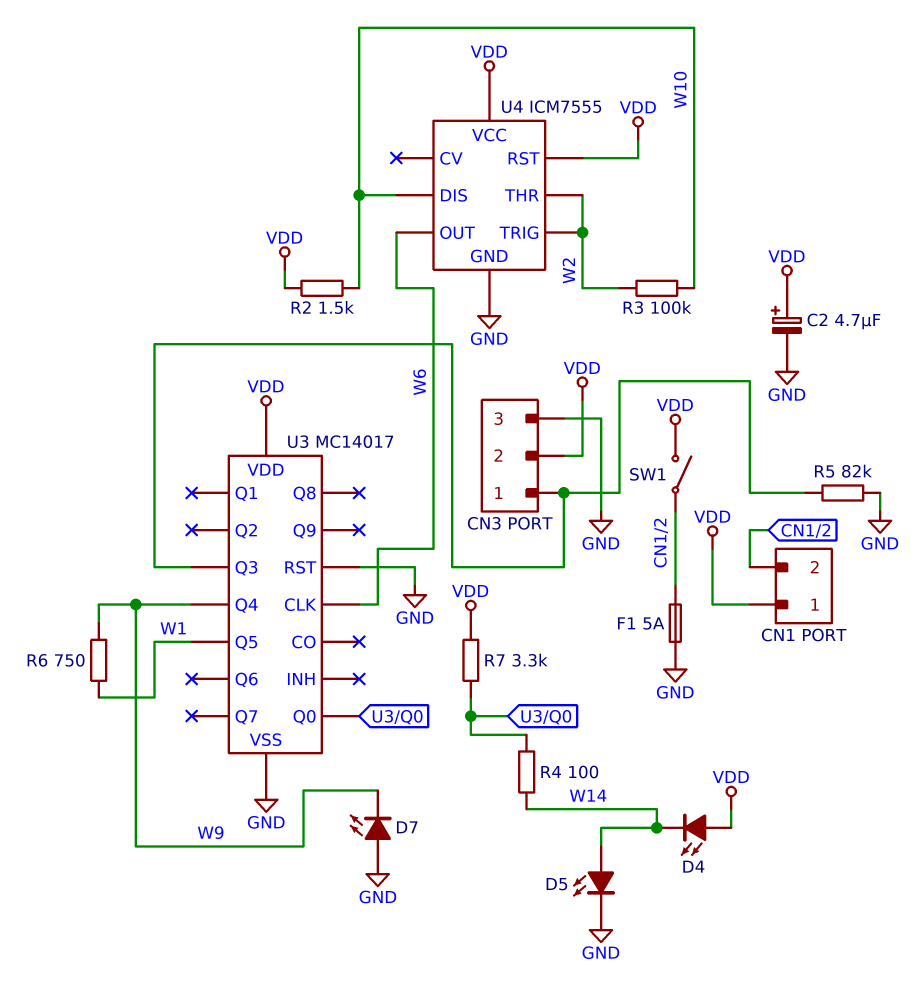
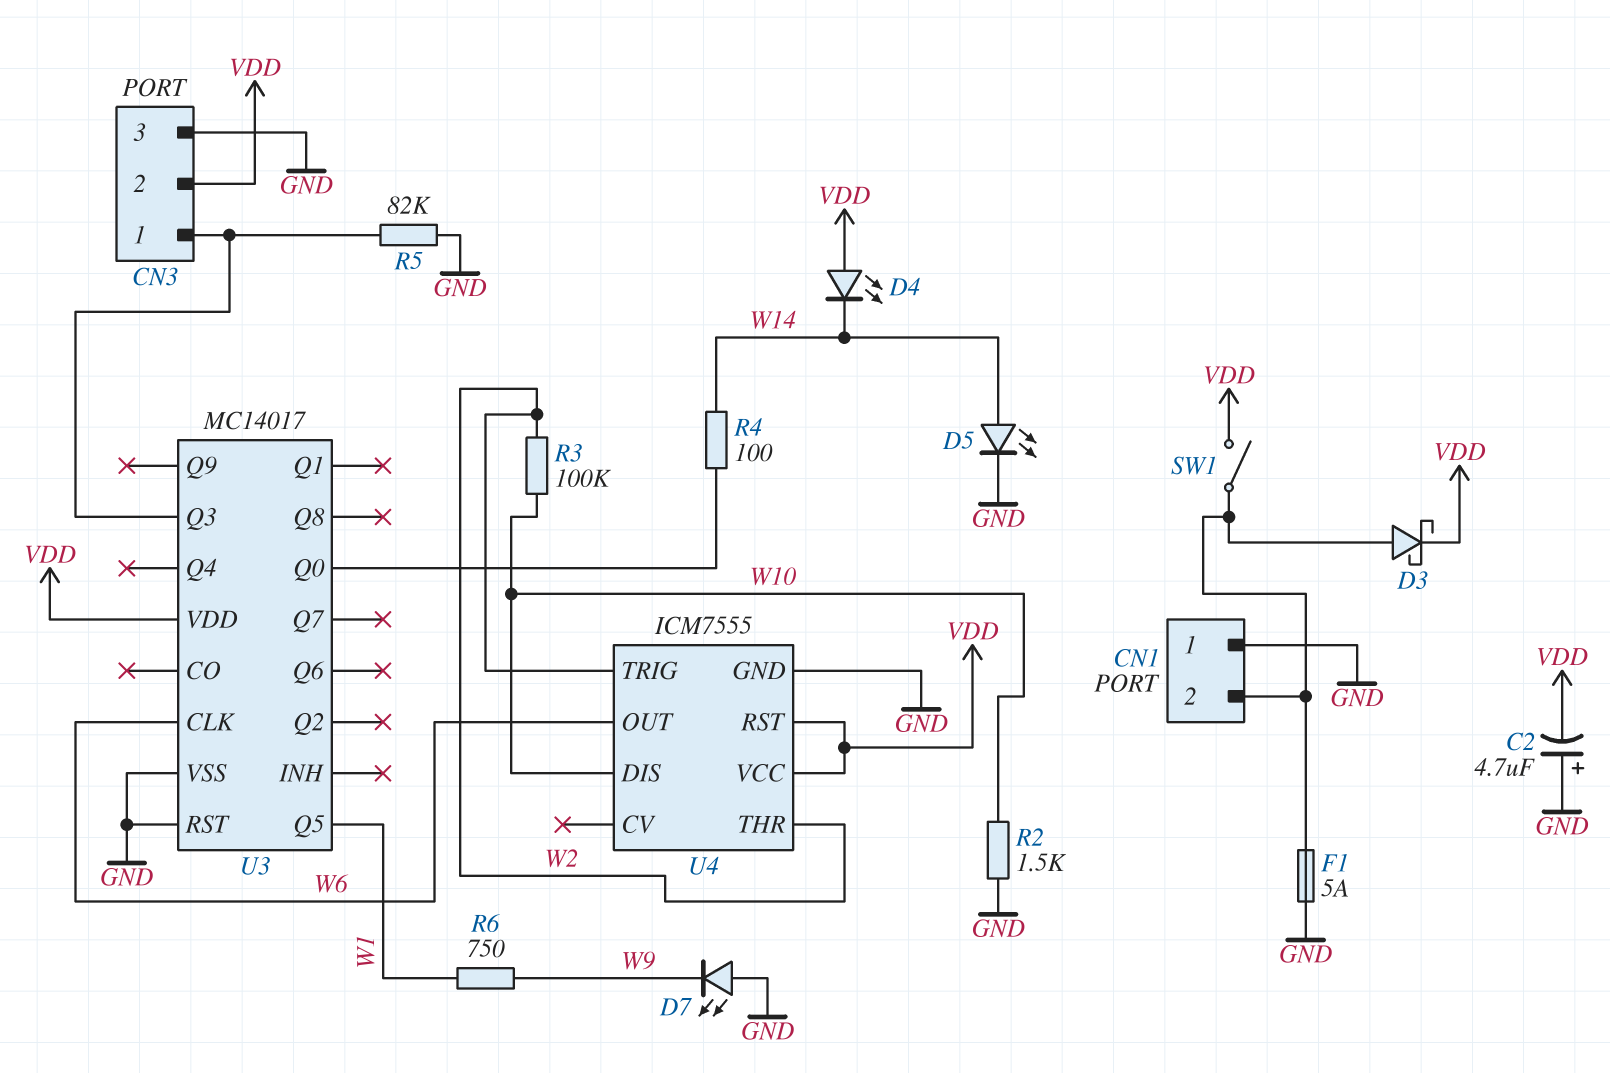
C2: 4.7uF (plus VDD, minus GND) -> 4.7uF (plus GND, minus VDD)
CN1 pin 1: VDD -> GND
D3: none -> schottky (A CN1/2, K VDD)
R2: 1.5k (VDD, W10) -> 1.5k (GND, W10)
R7: 3.3k (U3/Q0, VDD) -> none
U3 pin Q4: W9 -> none

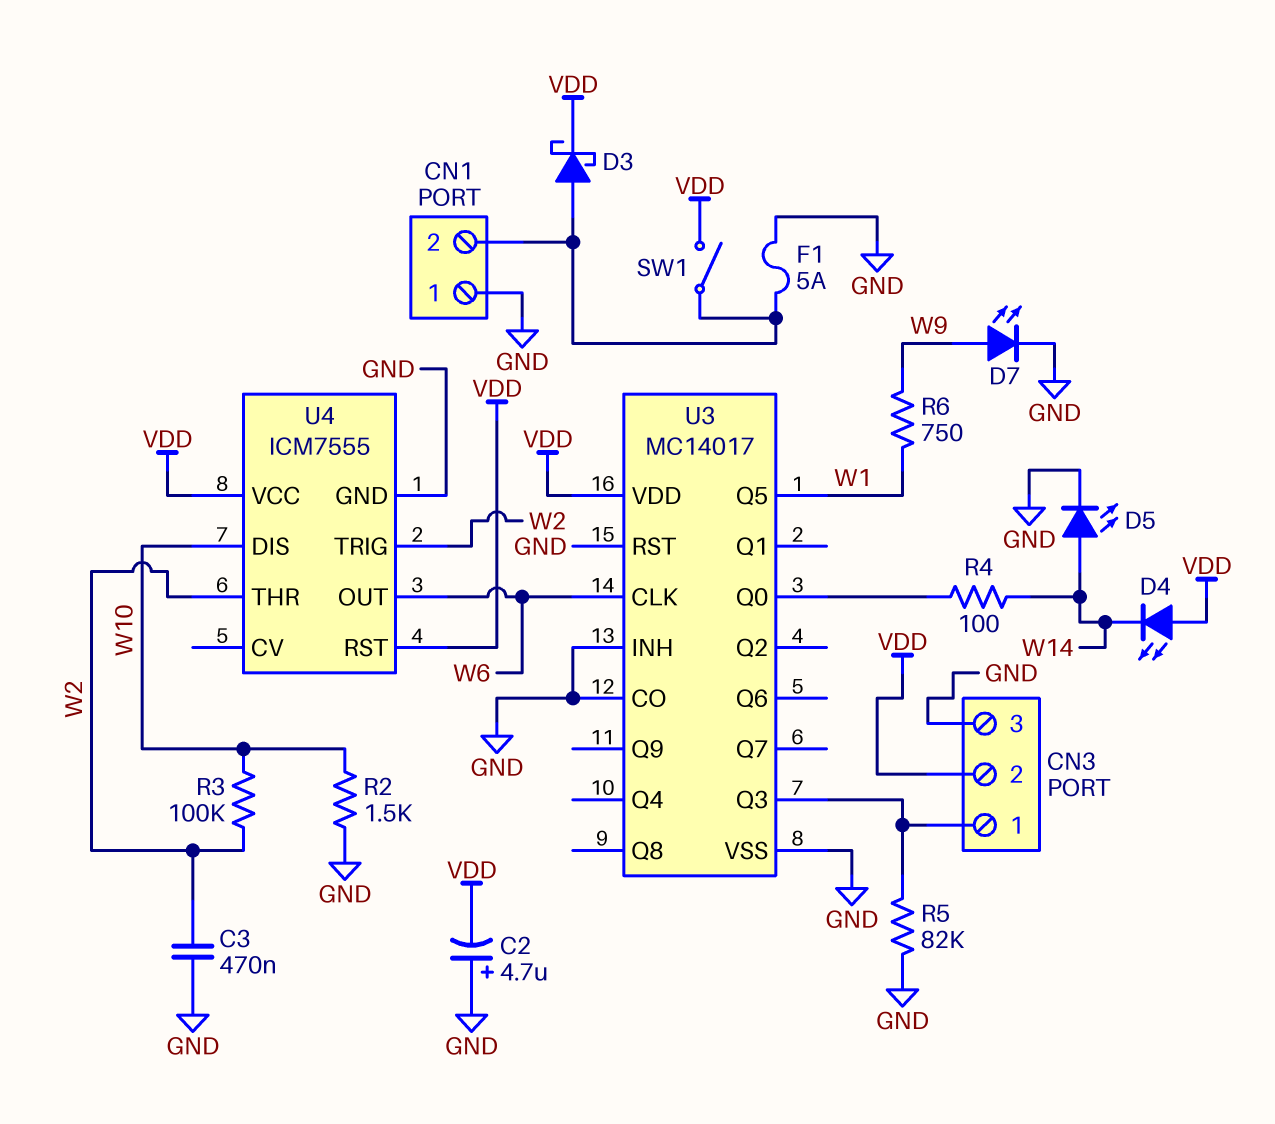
C3: none -> 470nF (GND, W2)
D7: LED (A GND, K W9) -> LED (A W9, K GND)
U3 pin CO: none -> GND
U3 pin INH: none -> GND

